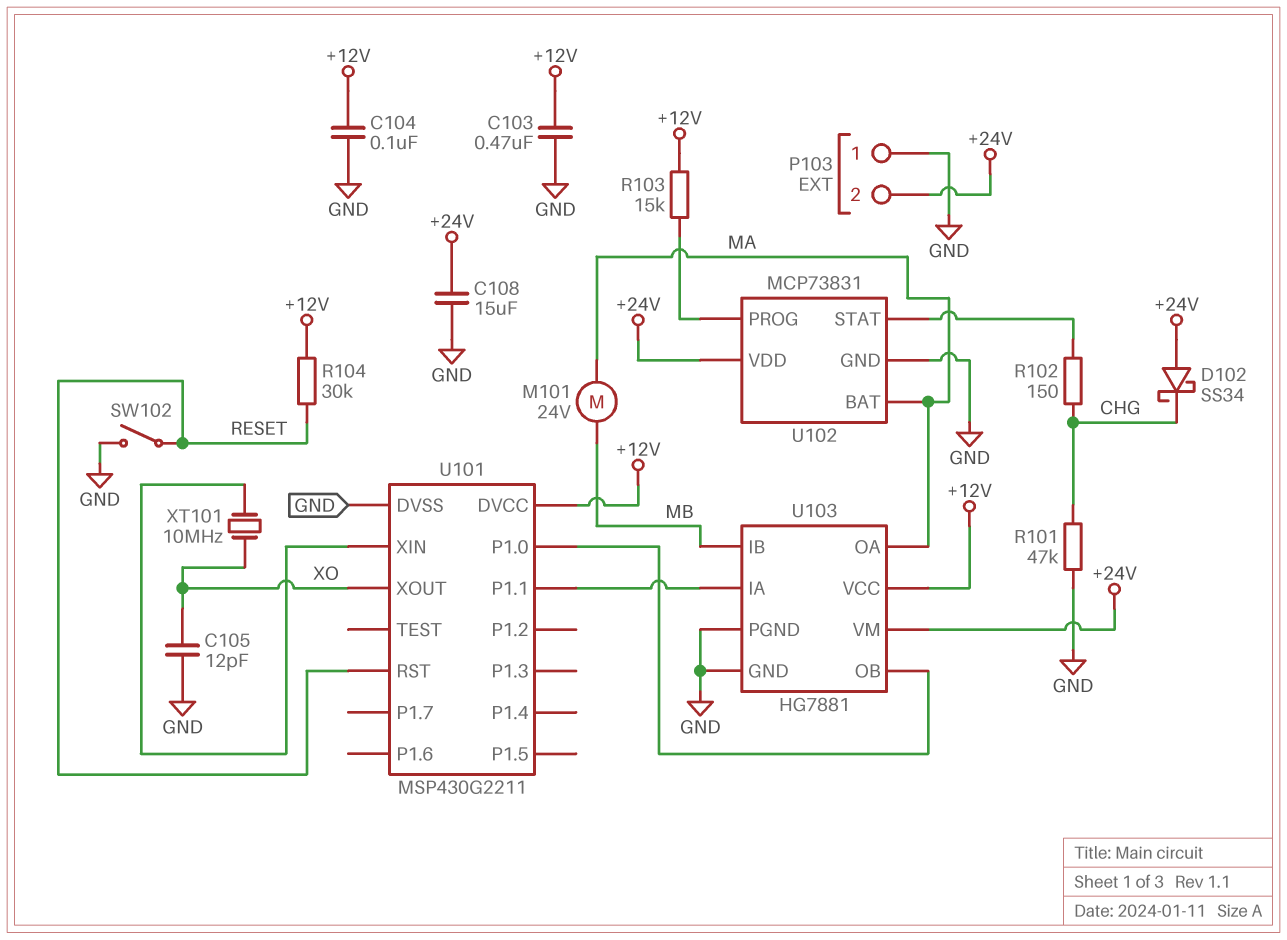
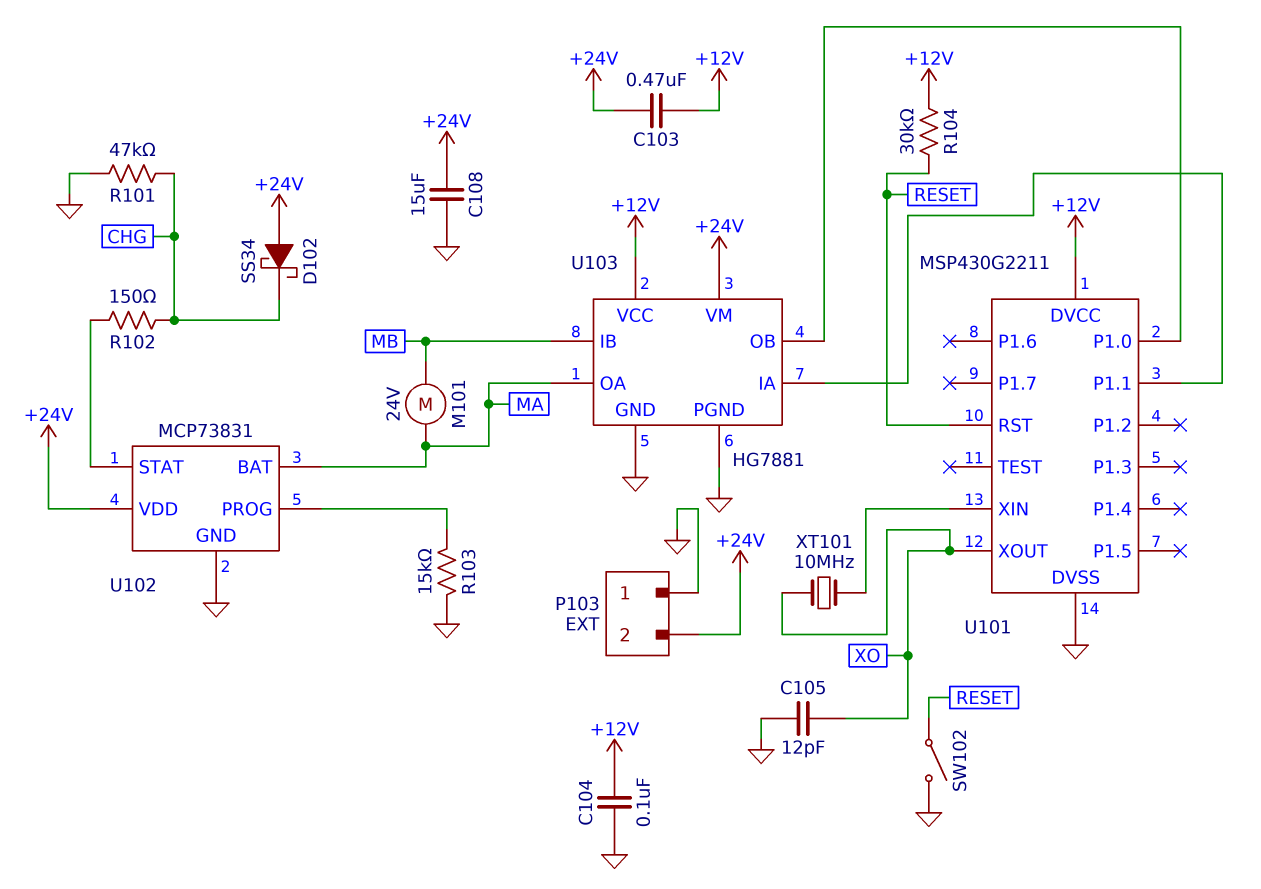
C103: 470nF (+12V, GND) -> 470nF (+12V, +24V)
R103: 15k (+12V, U102/PROG) -> 15k (GND, U102/PROG)

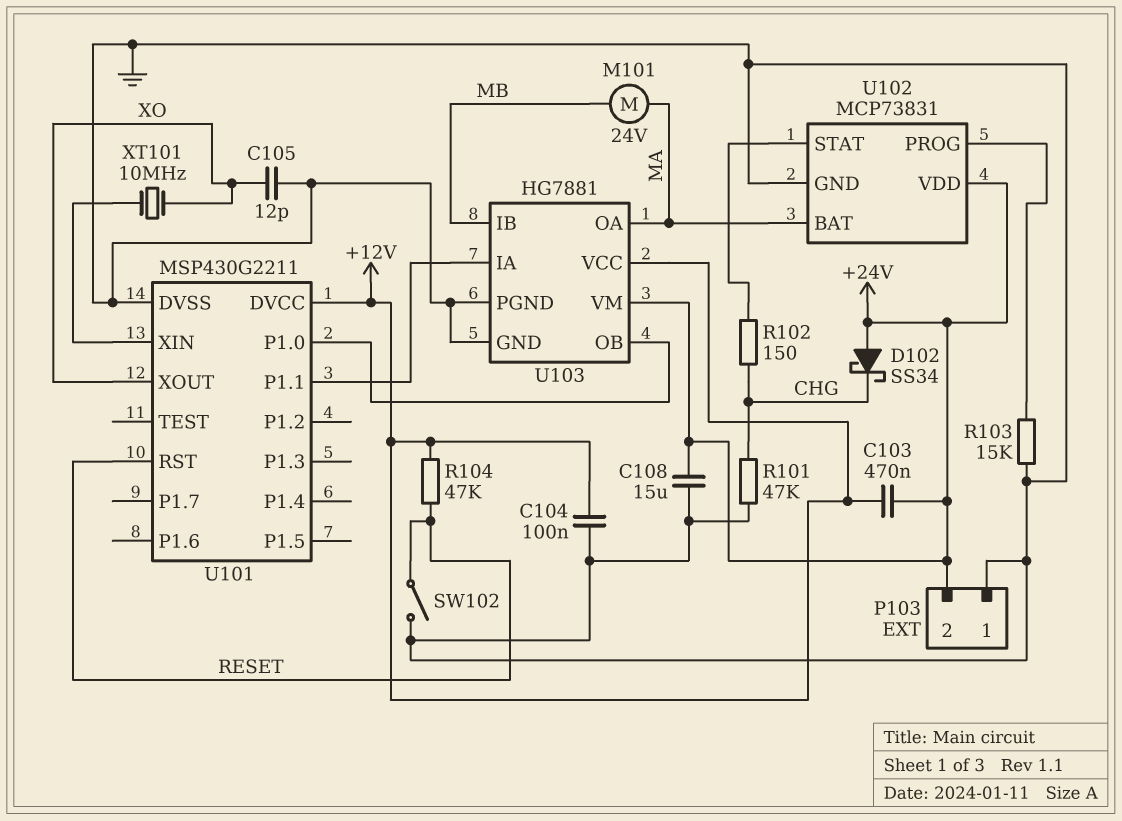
R104: 30k (+12V, RESET) -> 47k (+12V, RESET)

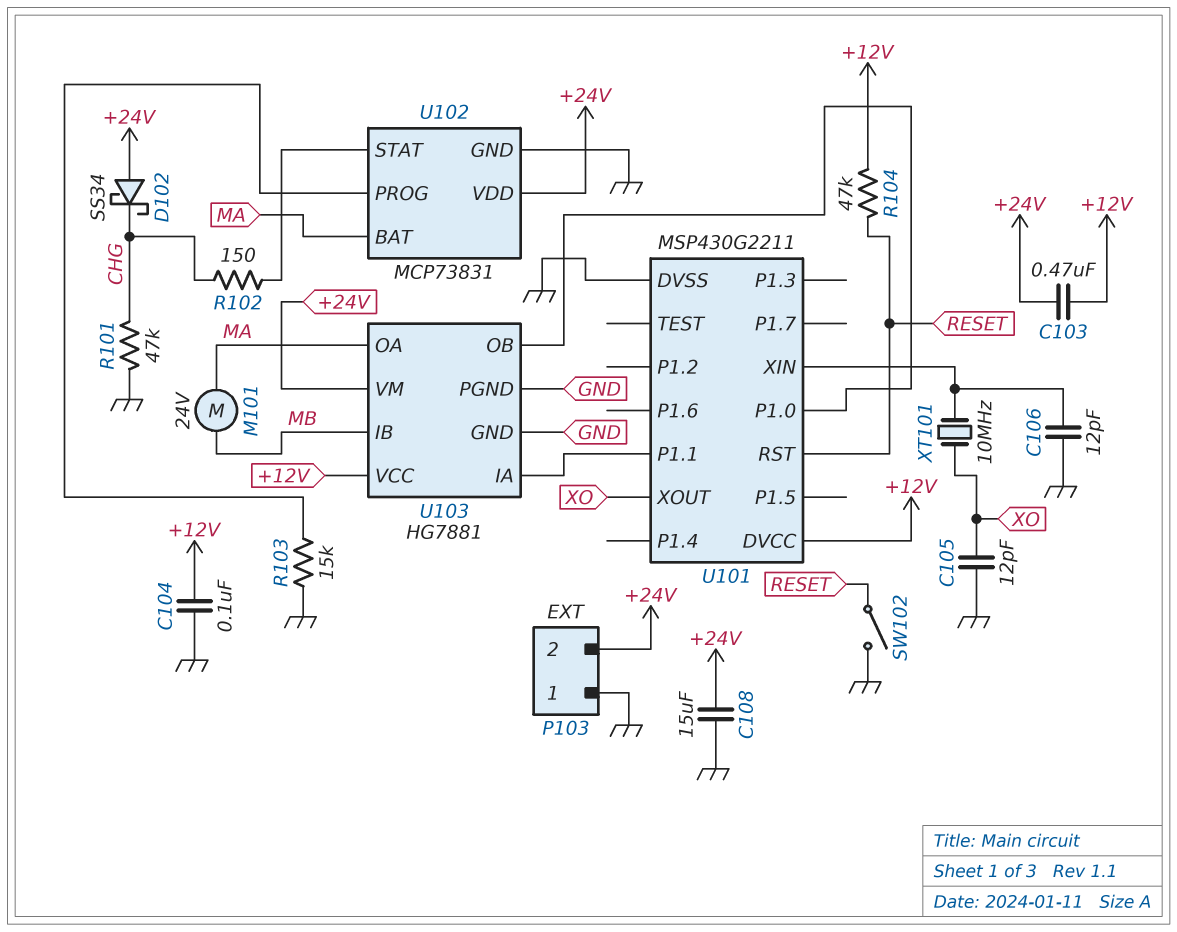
C106: none -> 12pF (GND, U101/XIN)

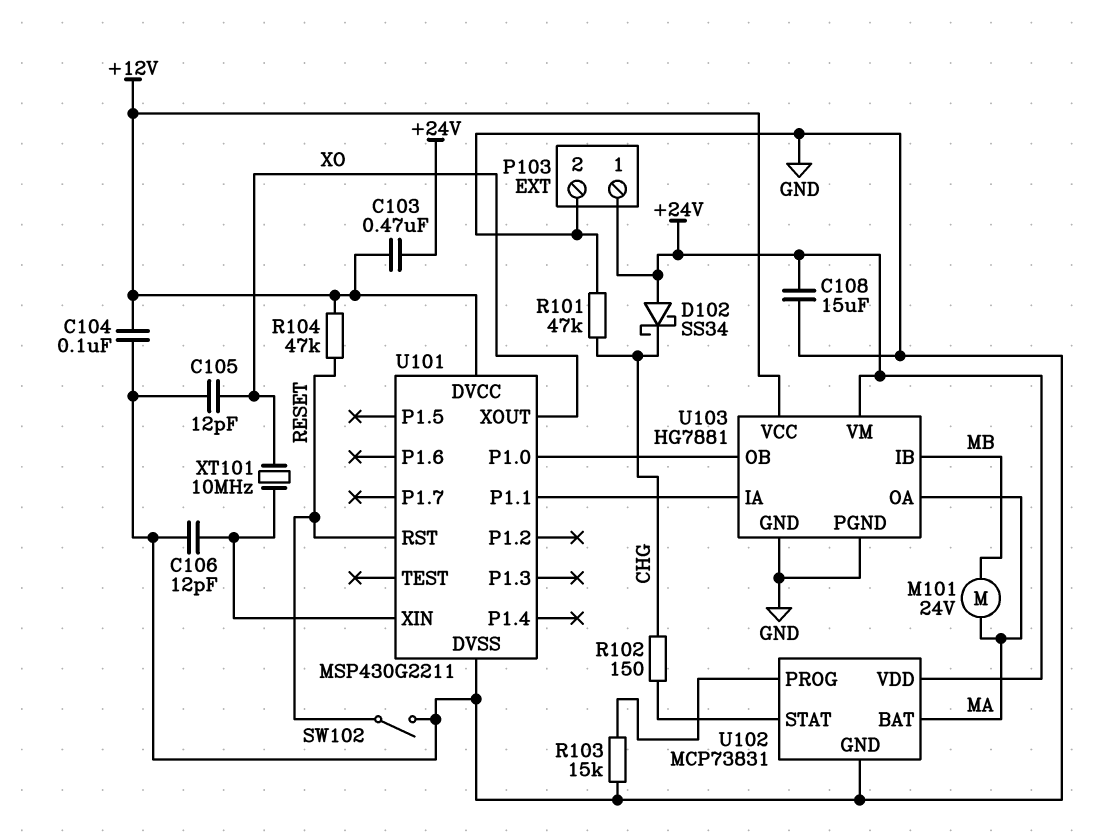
P103 pin 1: GND -> +24V
P103 pin 2: +24V -> GND

